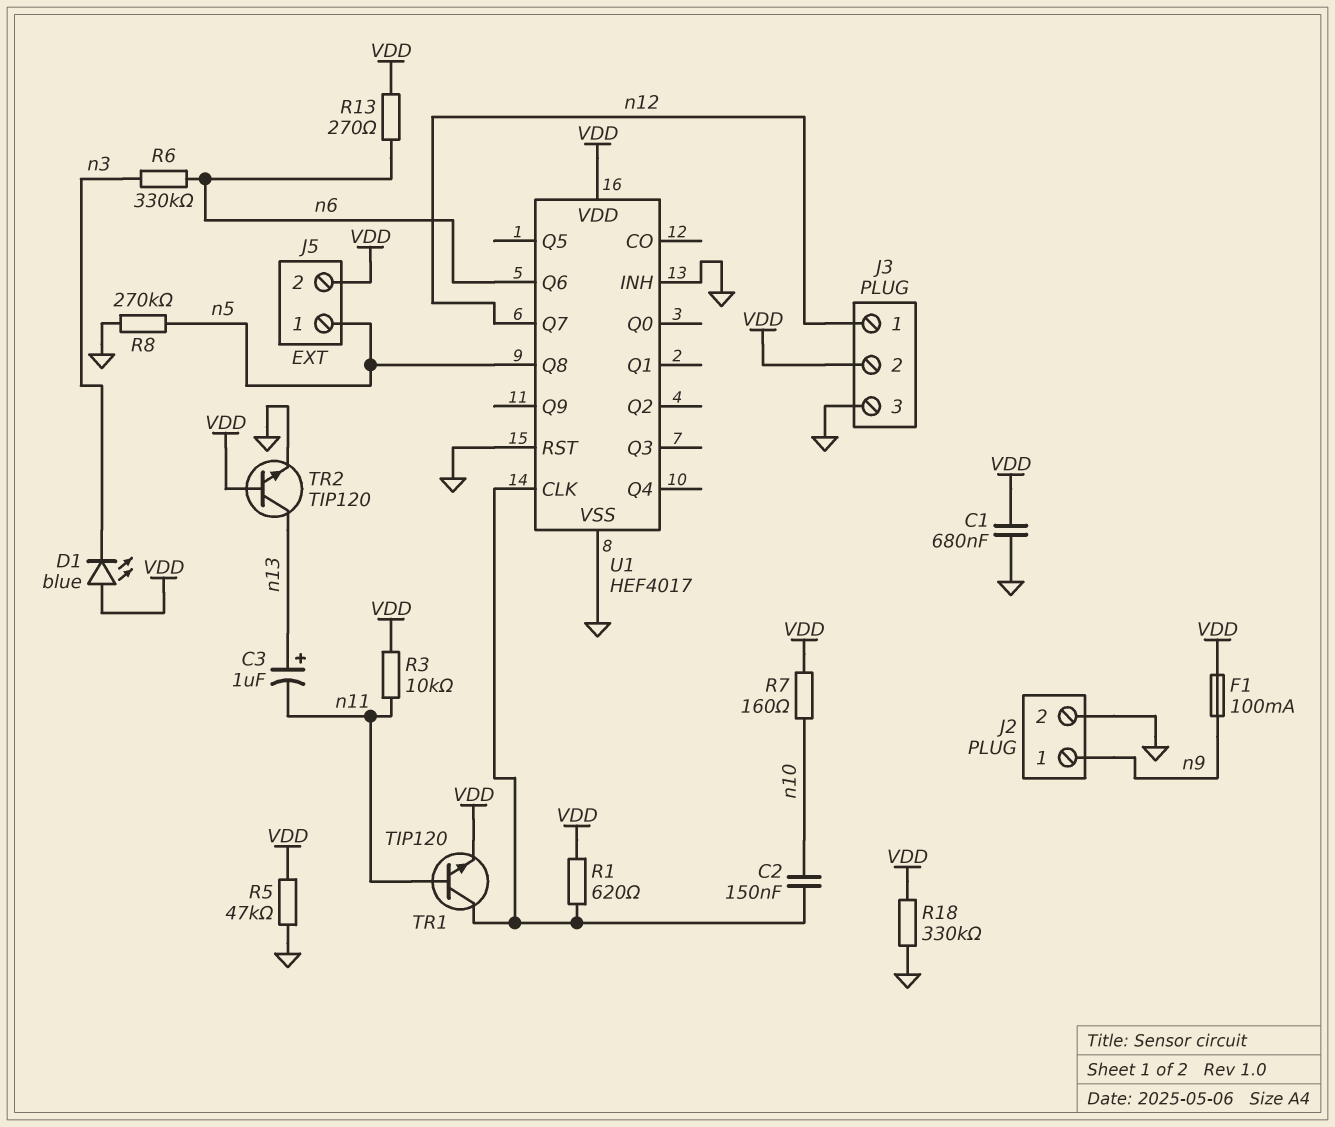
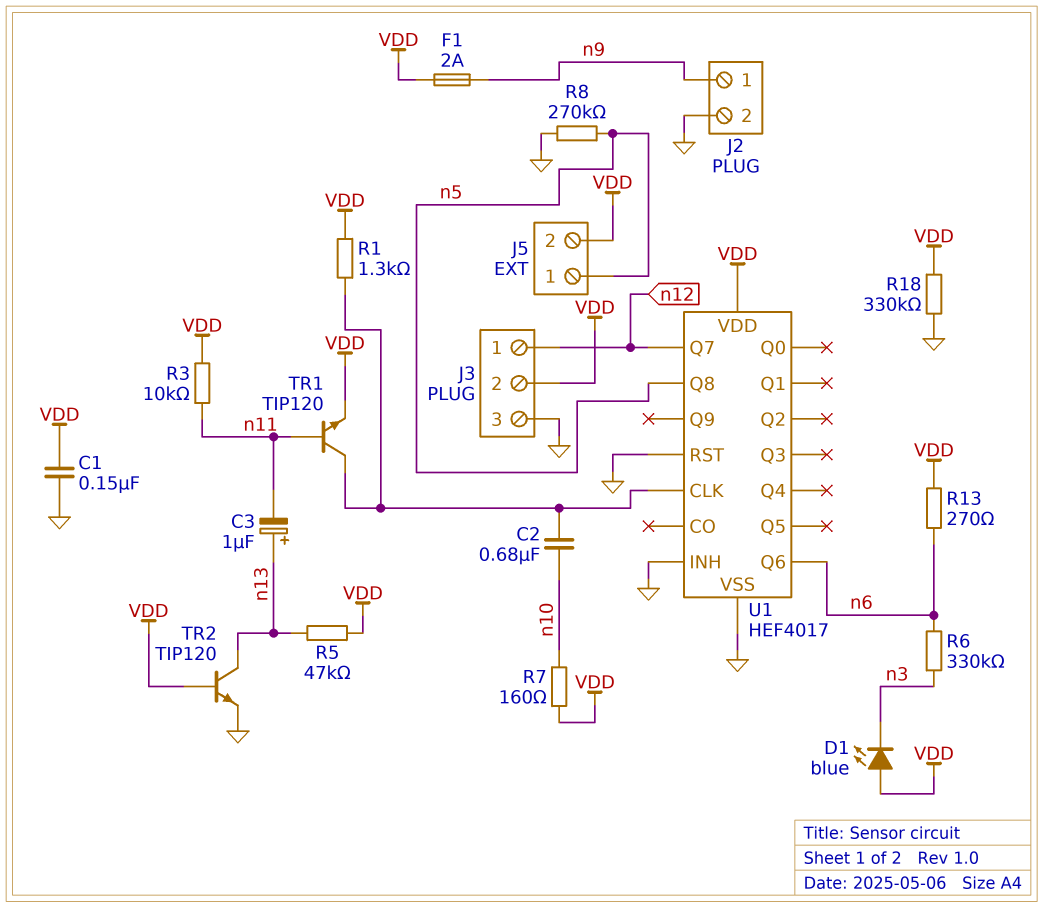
C1: 680nF (GND, VDD) -> 150nF (GND, VDD)
C2: 150nF (U1/CLK, n10) -> 680nF (U1/CLK, n10)
F1: 100mA (VDD, n9) -> 2A (VDD, n9)
R1: 620 (U1/CLK, VDD) -> 1.3k (U1/CLK, VDD)
R5: 47k (GND, VDD) -> 47k (VDD, n13)

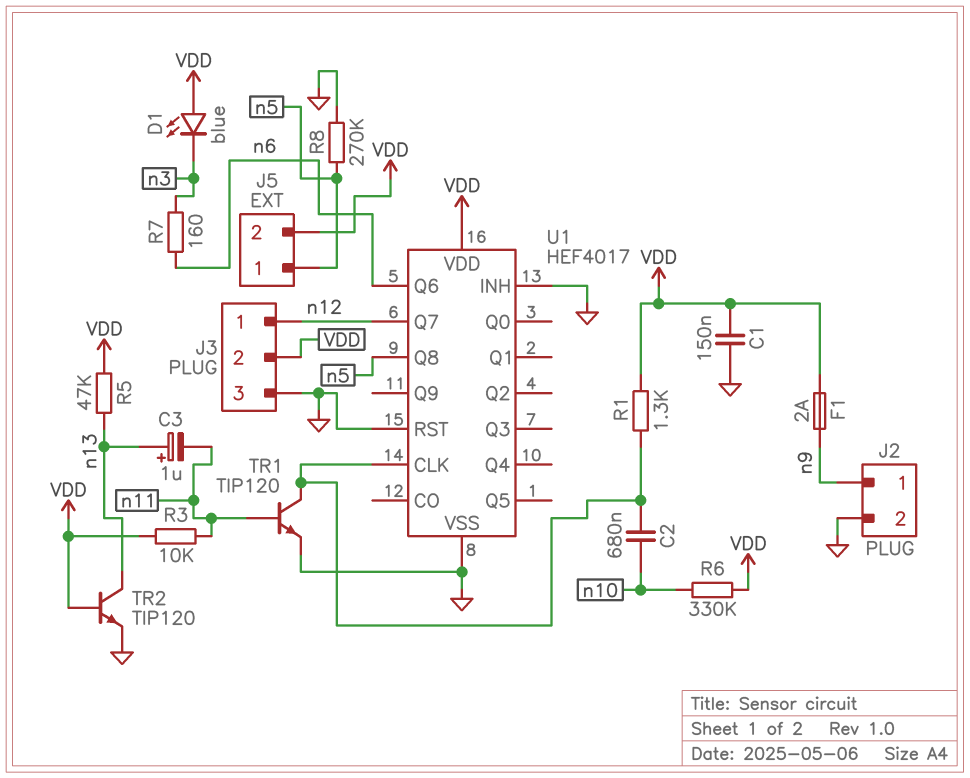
R6: 330k (n3, n6) -> 330k (VDD, n10)
R7: 160 (VDD, n10) -> 160 (n3, n6)
R13: 270 (VDD, n6) -> none
R18: 330k (GND, VDD) -> none
TR1: NPN TIP120 (B n11, C U1/CLK, E VDD) -> NPN TIP120 (B n11, C U1/CLK, E GND)

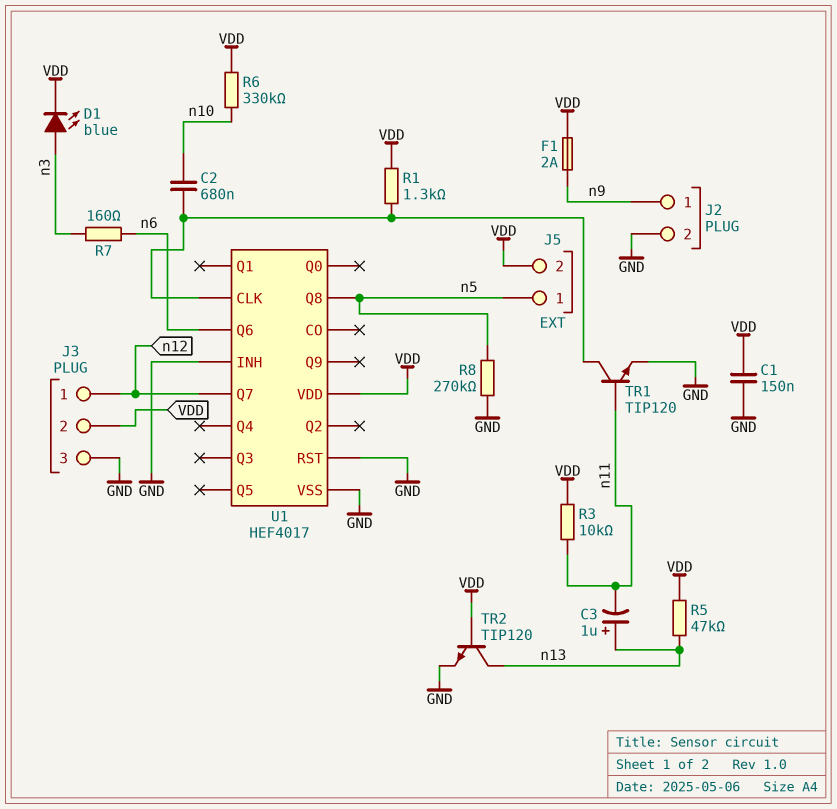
D1: LED blue (A VDD, K n3) -> LED blue (A n3, K VDD)

